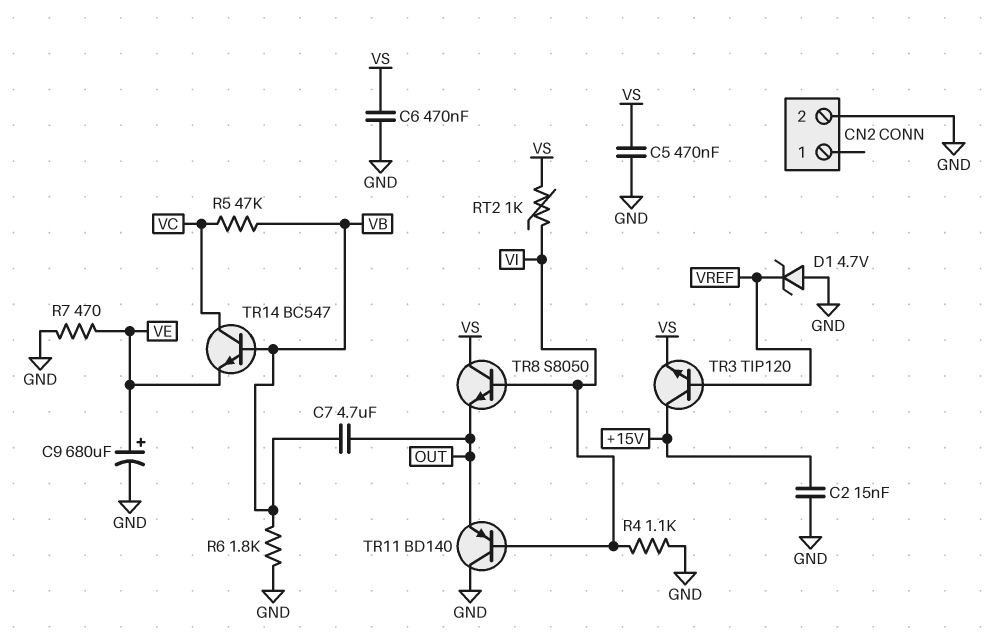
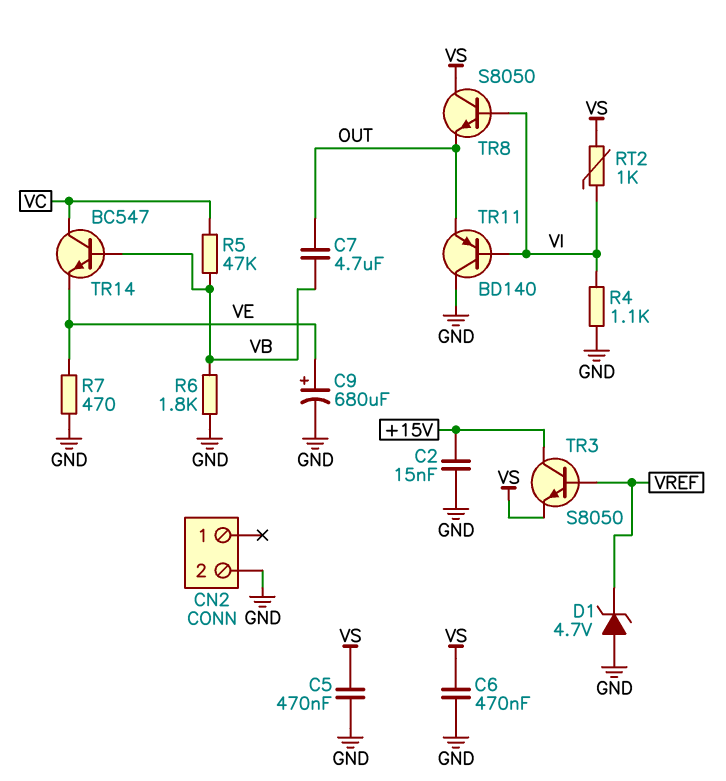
TR3: NPN TIP120 (B VREF, C +15V, E VS) -> NPN S8050 (B VREF, C +15V, E VS)

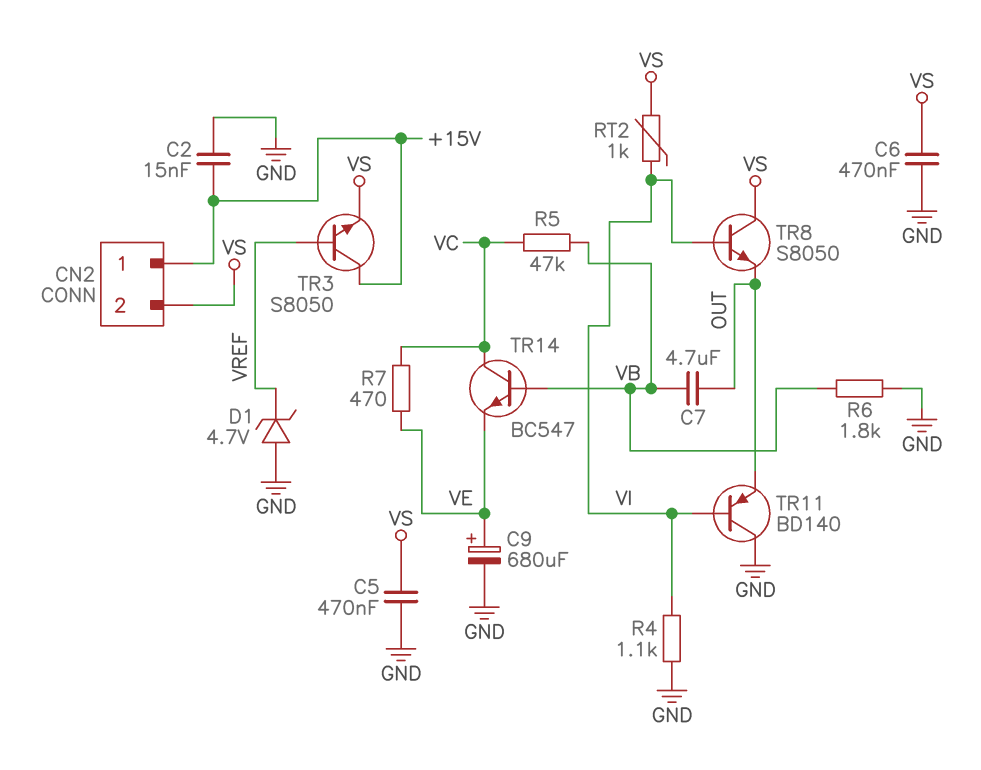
CN2 pin 1: none -> +15V
CN2 pin 2: GND -> VS
R7: 470 (GND, VE) -> 470 (VC, VE)

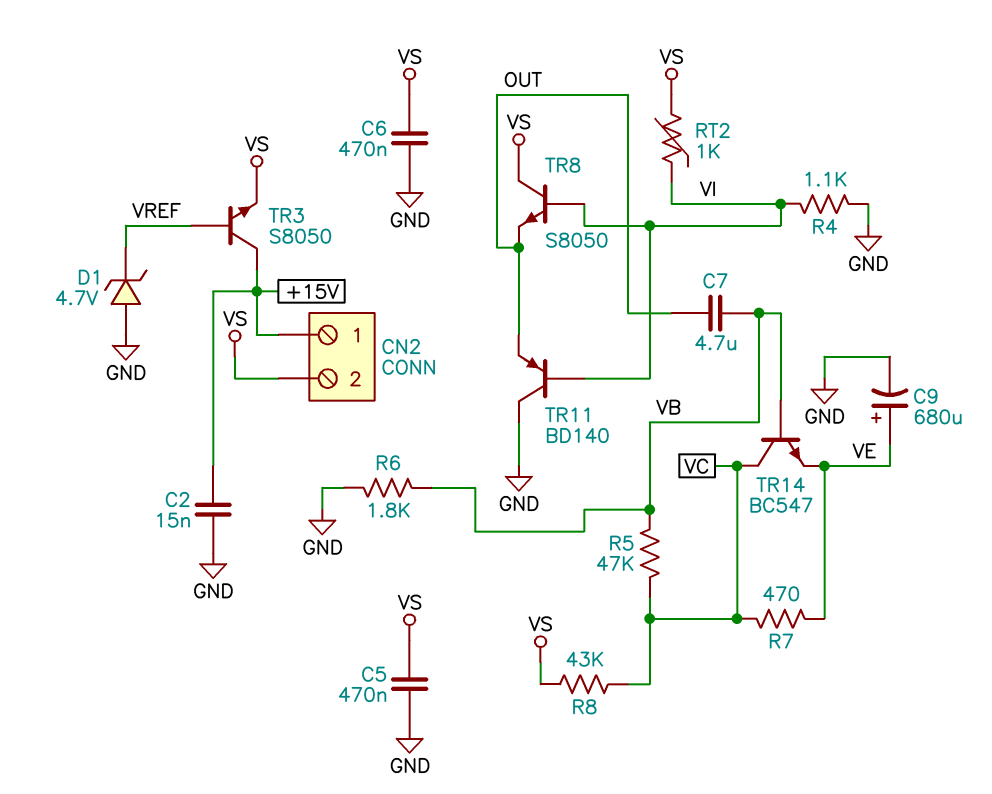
R8: none -> 43k (VC, VS)

